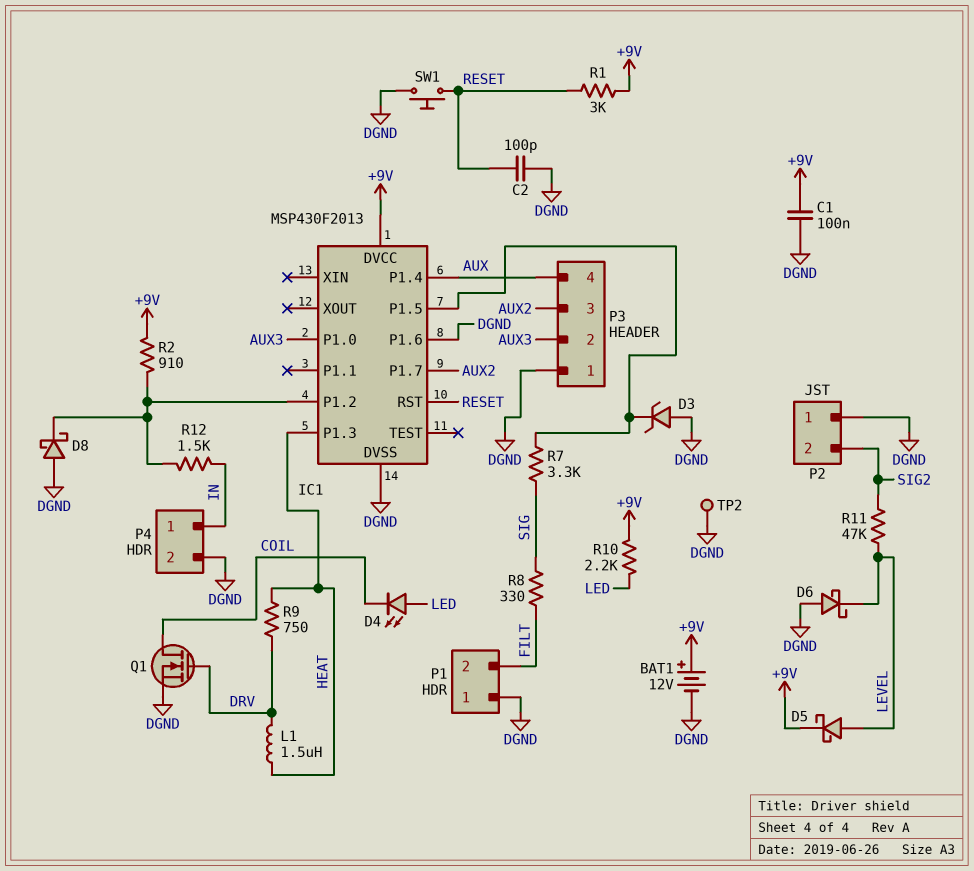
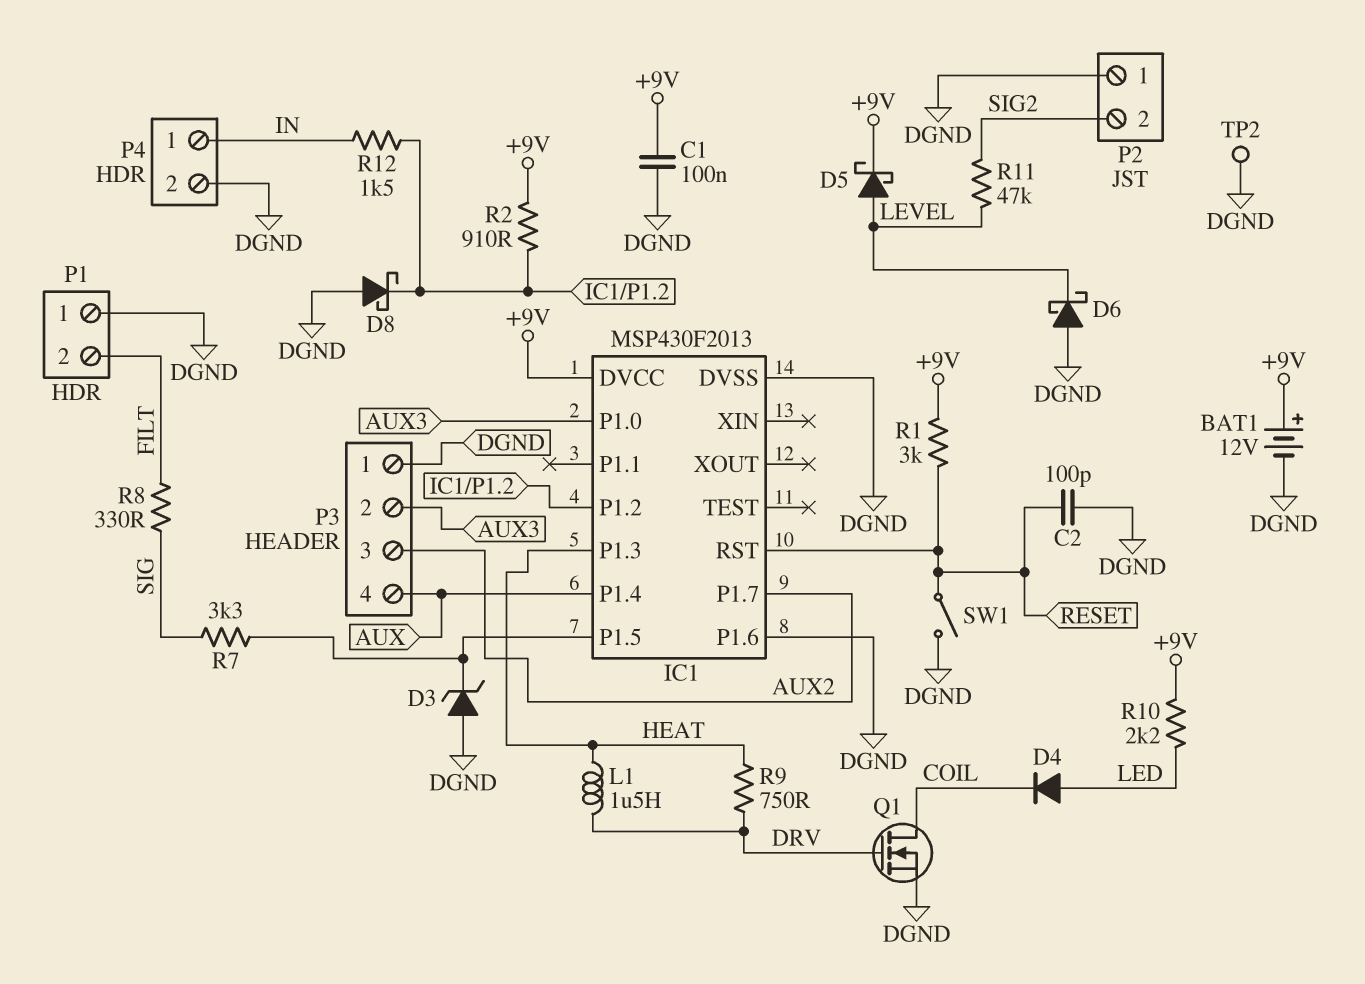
D4: LED (A LED, K COIL) -> diode (A LED, K COIL)
SW1: button (DGND, RESET) -> switch (DGND, RESET)

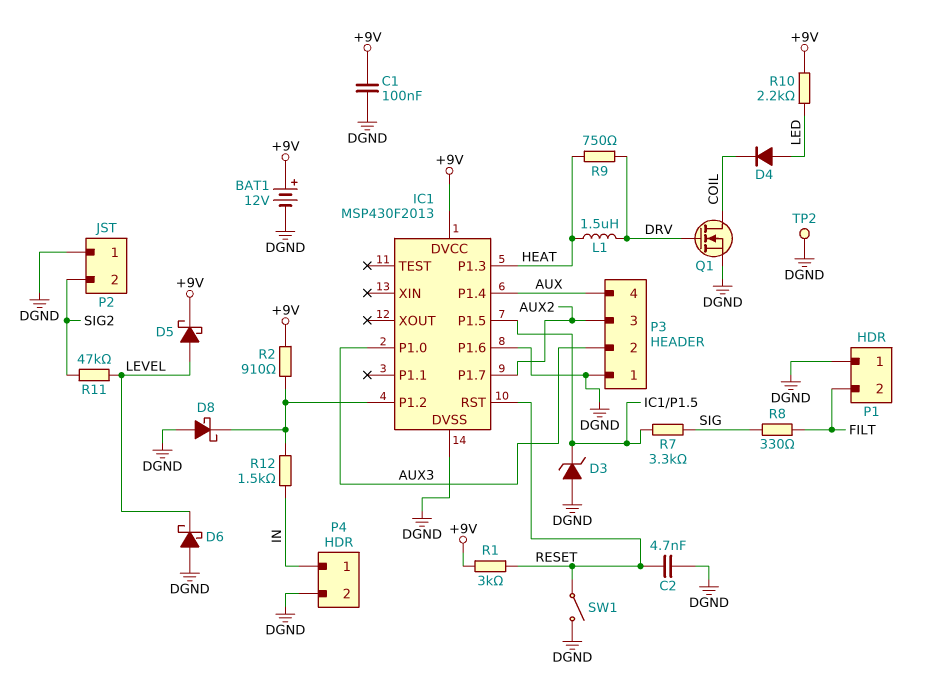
C2: 100pF (DGND, RESET) -> 4.7nF (DGND, RESET)

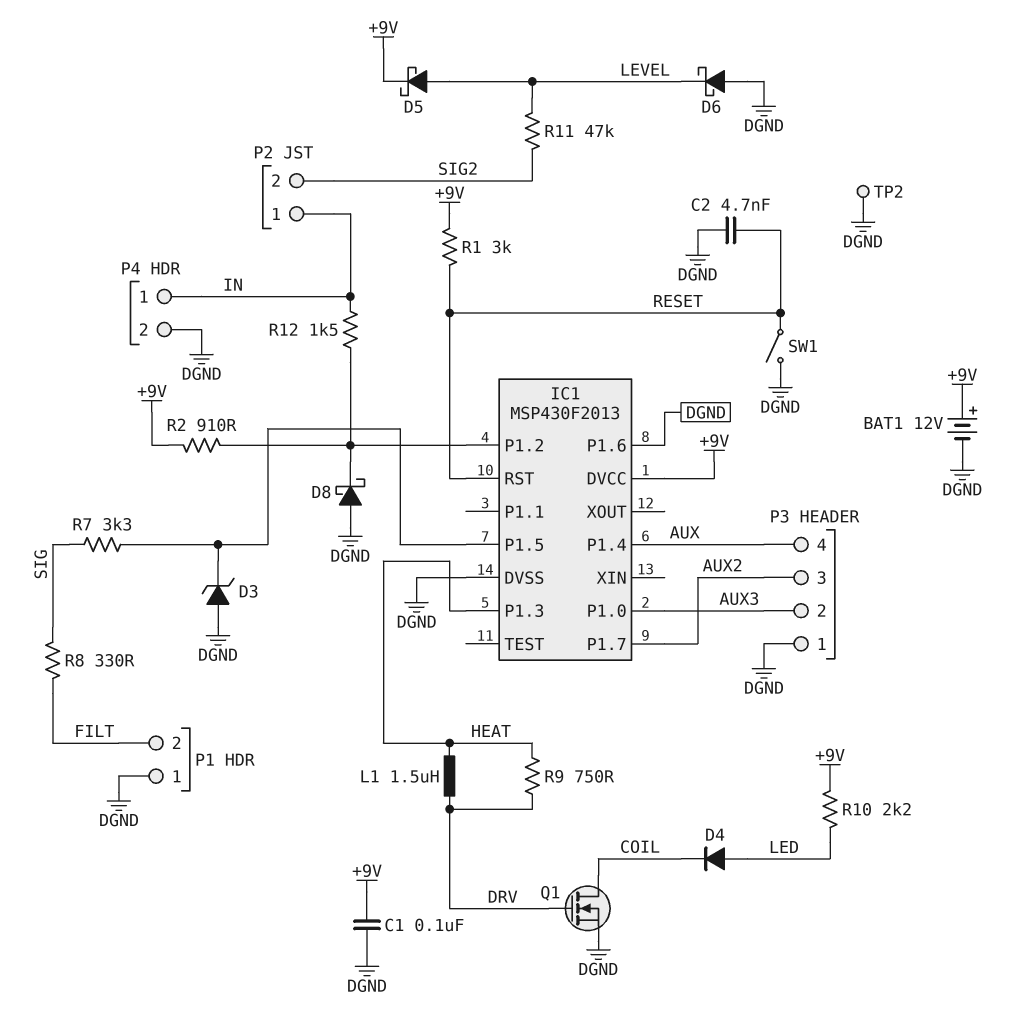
P2 pin 1: DGND -> IN

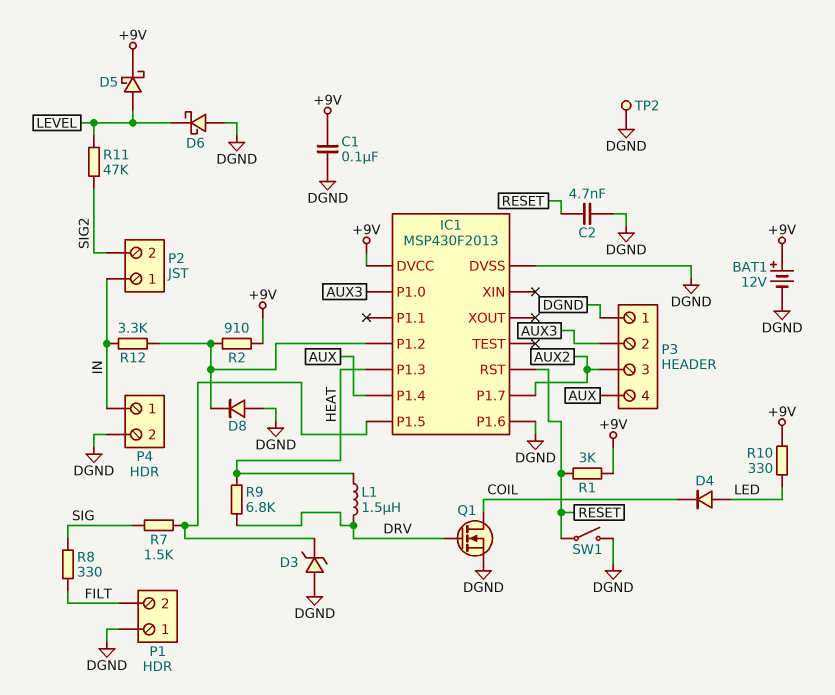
D8: schottky (A DGND, K IC1/P1.2) -> diode (A DGND, K IC1/P1.2)
R7: 3.3k (IC1/P1.5, SIG) -> 1.5k (IC1/P1.5, SIG)
R9: 750 (DRV, HEAT) -> 6.8k (DRV, HEAT)
R10: 2.2k (+9V, LED) -> 330 (+9V, LED)
R12: 1.5k (IC1/P1.2, IN) -> 3.3k (IC1/P1.2, IN)

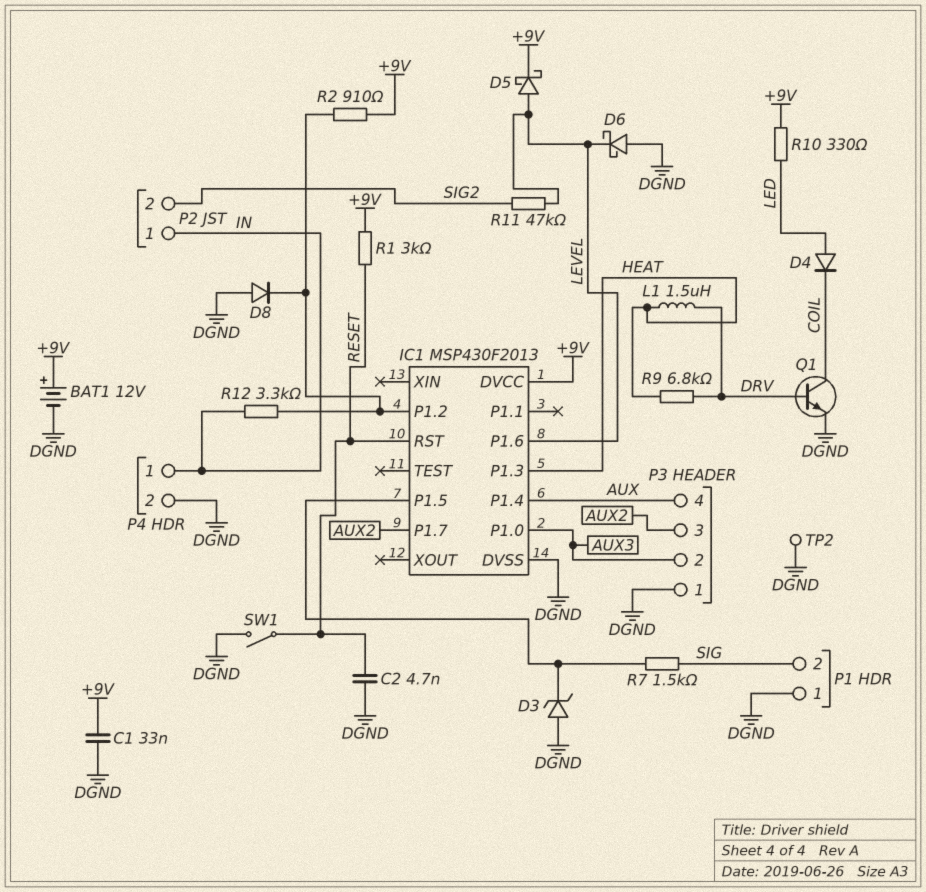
C1: 100nF (+9V, DGND) -> 33nF (+9V, DGND)
IC1 pin P1.6: DGND -> LEVEL
P1 pin 2: FILT -> SIG
Q1: NMOS (G DRV, D COIL, S DGND) -> NPN (B DRV, C COIL, E DGND)
R8: 330 (FILT, SIG) -> none

